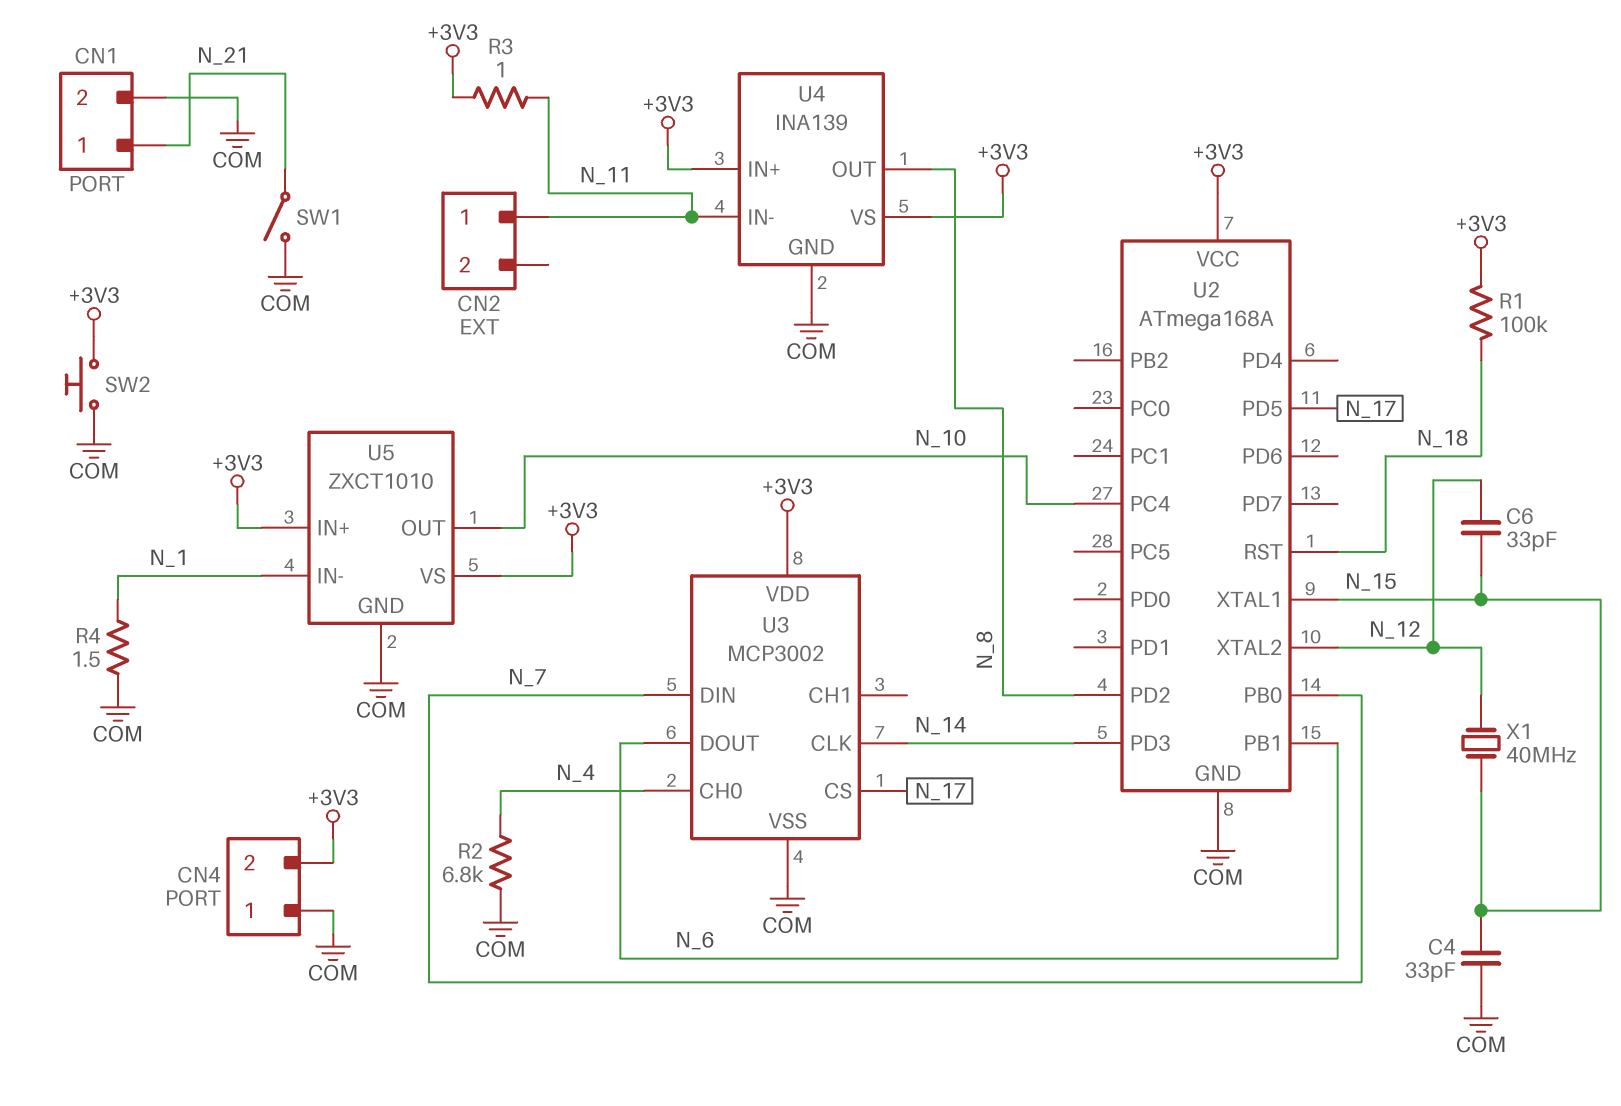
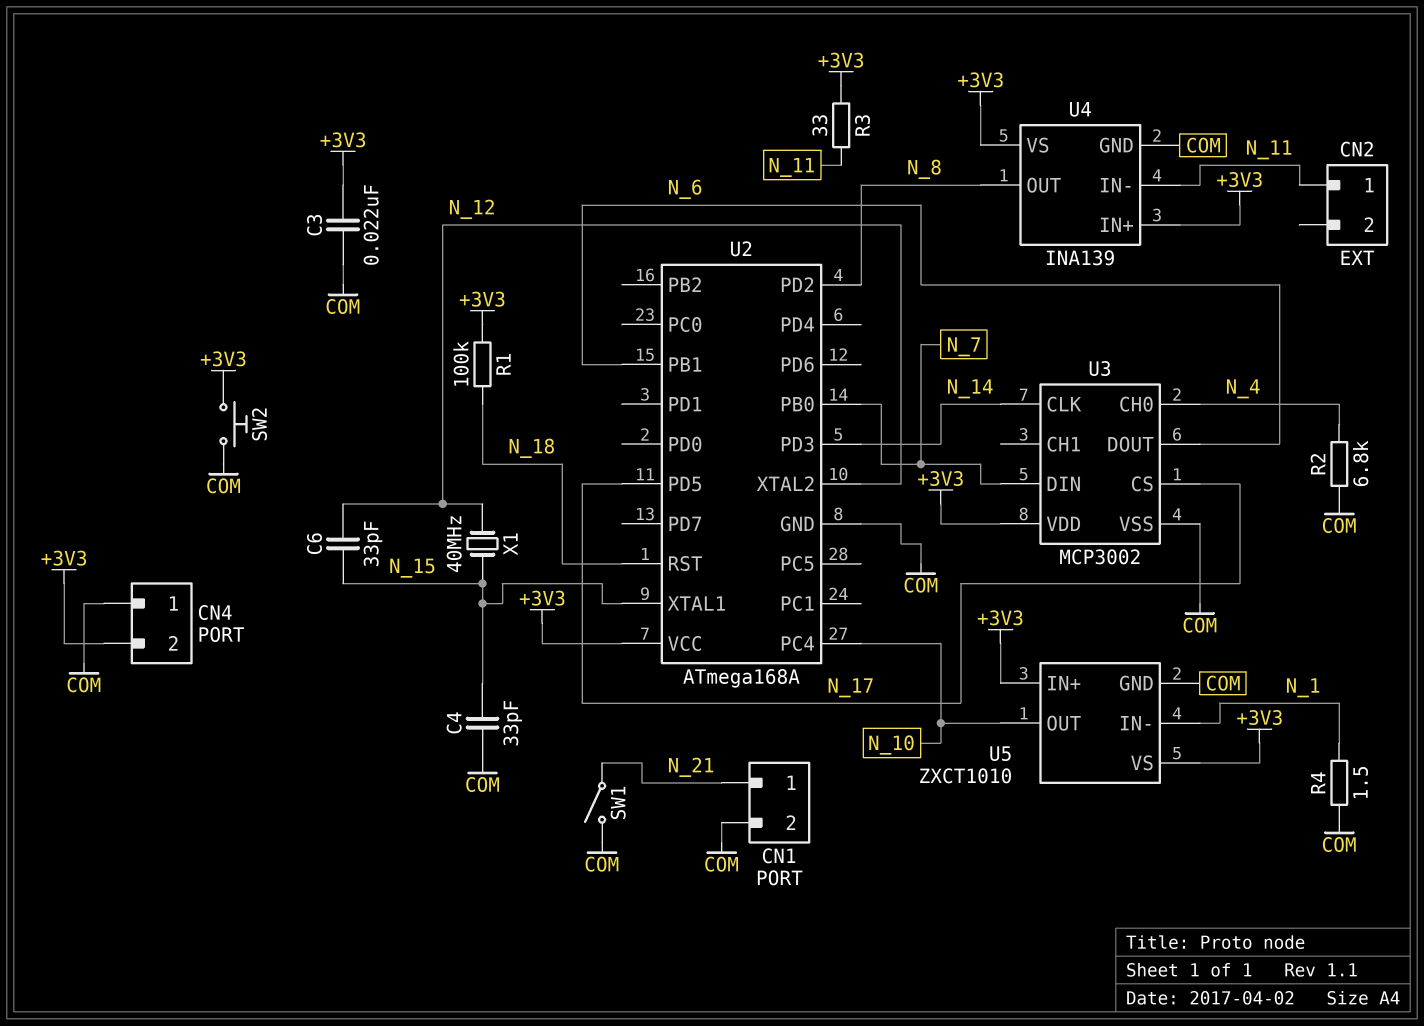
C3: none -> 22nF (+3V3, COM)
R3: 1 (+3V3, N_11) -> 33 (+3V3, N_11)

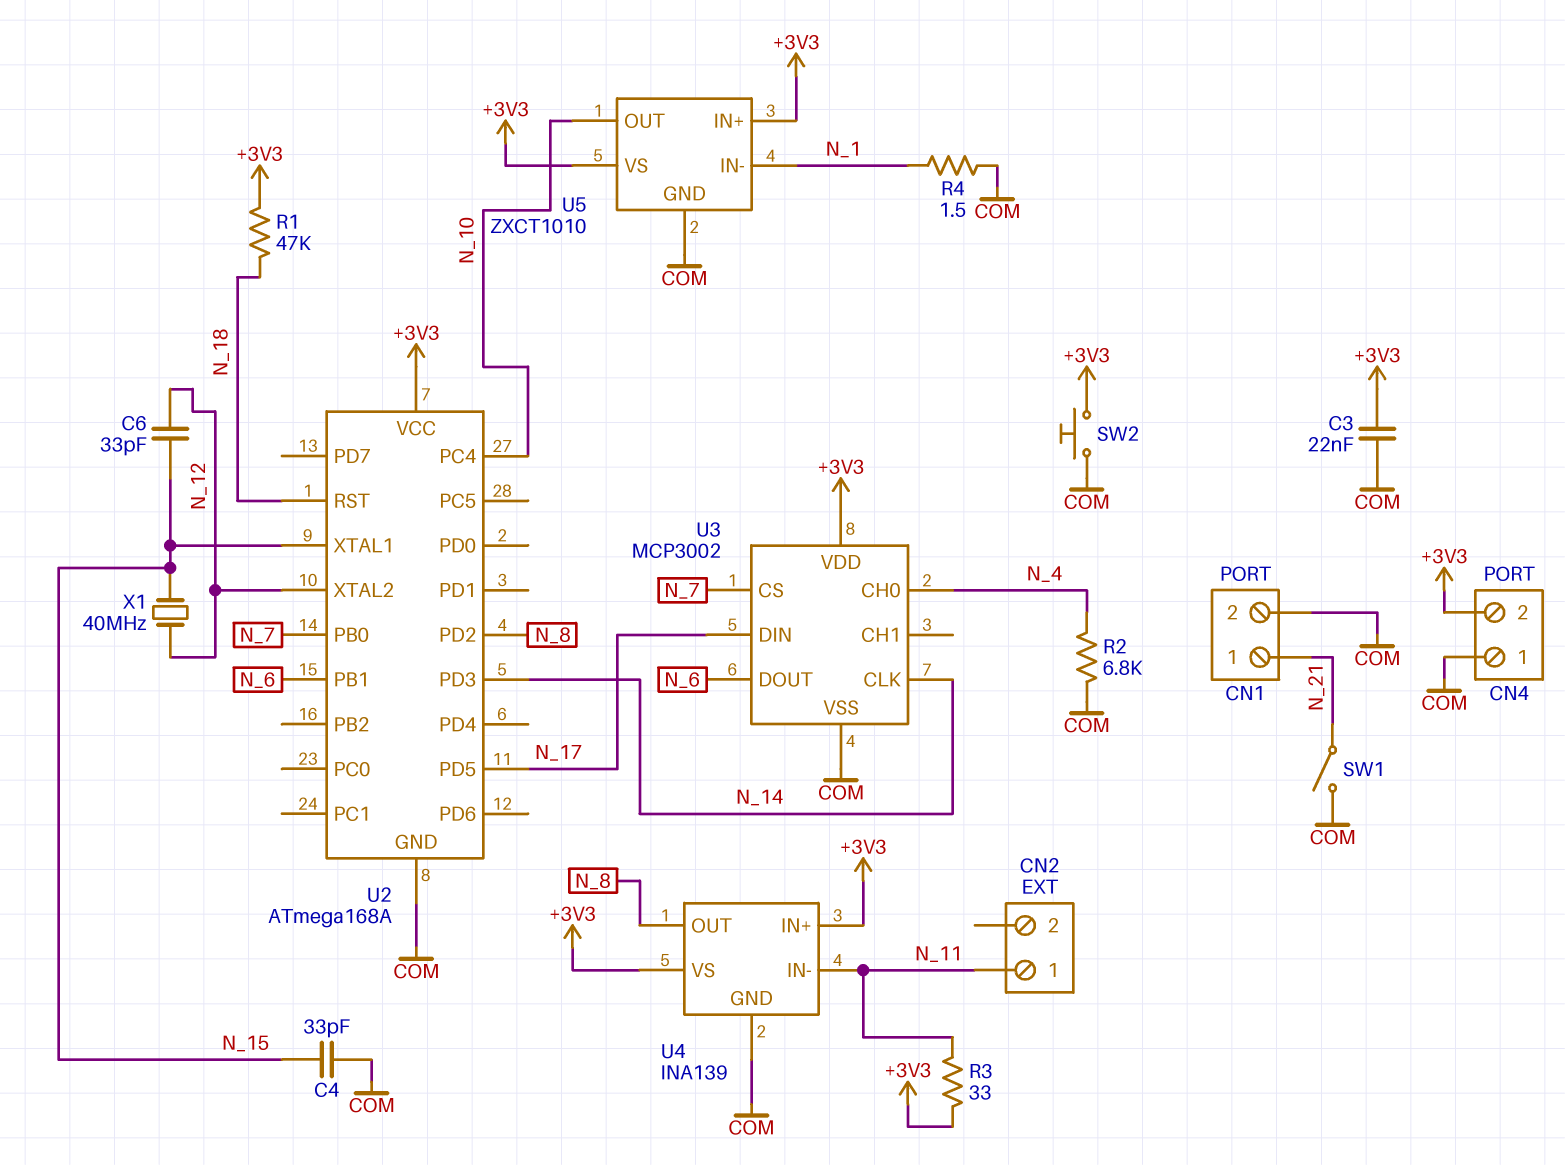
R1: 100k (+3V3, N_18) -> 47k (+3V3, N_18)
U3 pin CS: N_17 -> N_7
U3 pin DIN: N_7 -> N_17

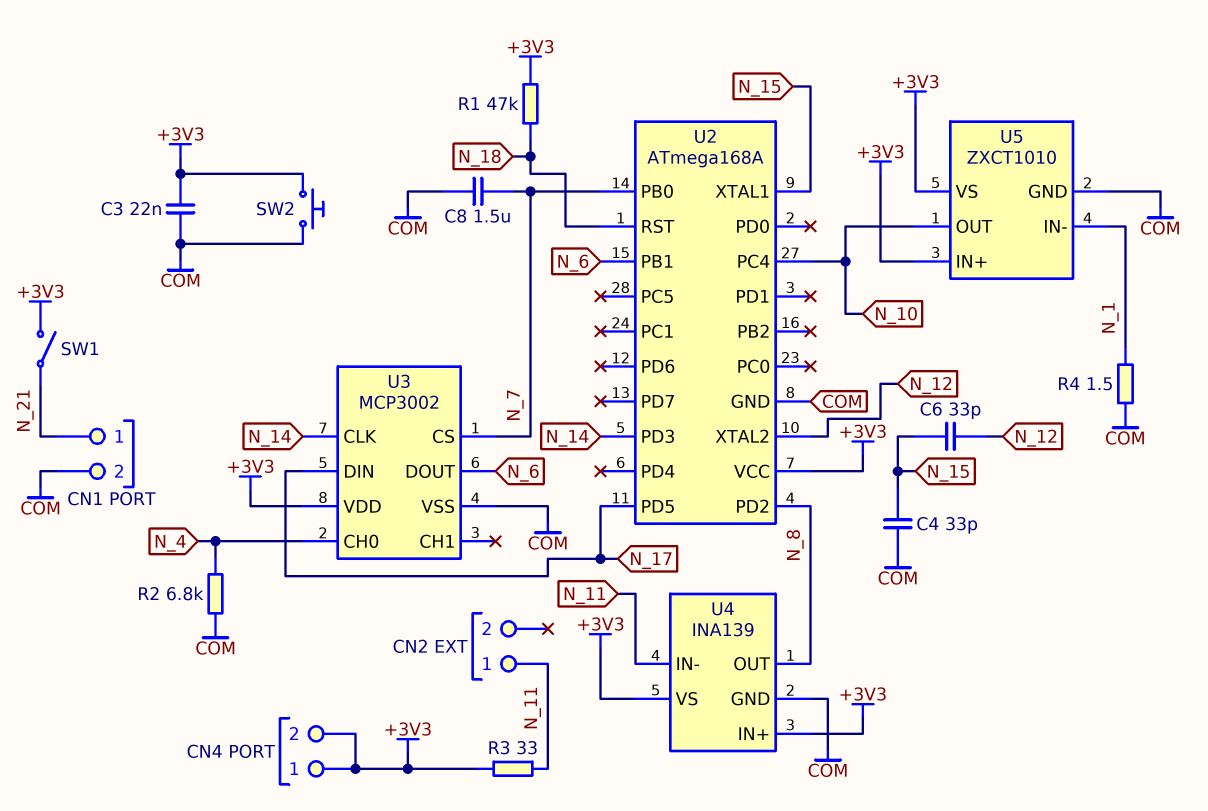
C8: none -> 1.5uF (COM, N_7)
CN4 pin 1: COM -> +3V3
SW1: switch (COM, N_21) -> switch (+3V3, N_21)
X1: 40MHz (N_12, N_15) -> none

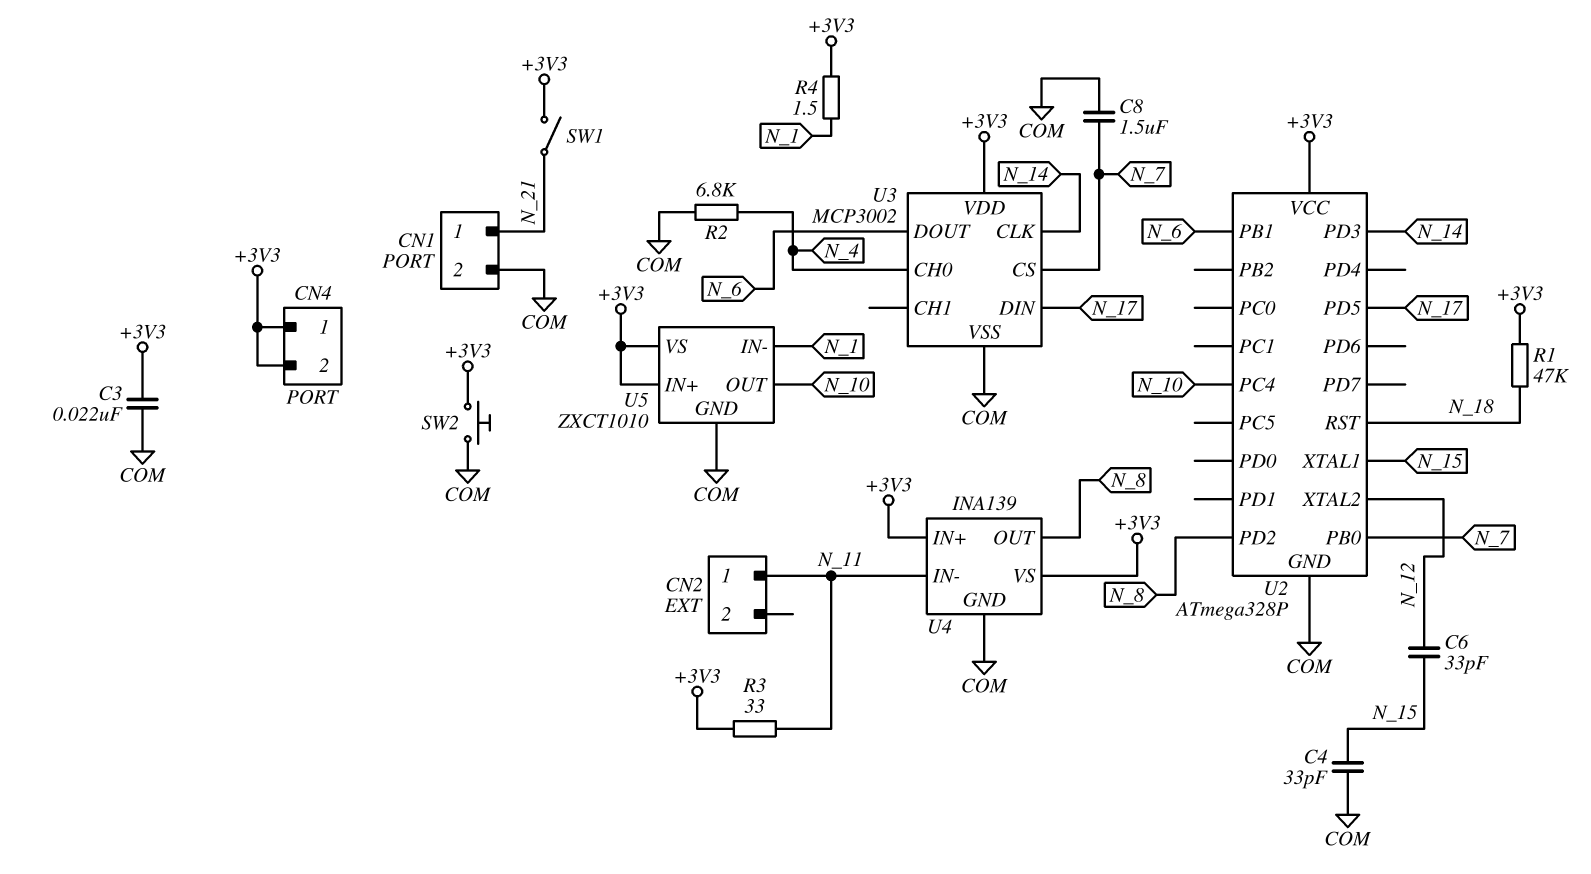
R4: 1.5 (COM, N_1) -> 1.5 (+3V3, N_1)
U2: ATmega168A -> ATmega328P

